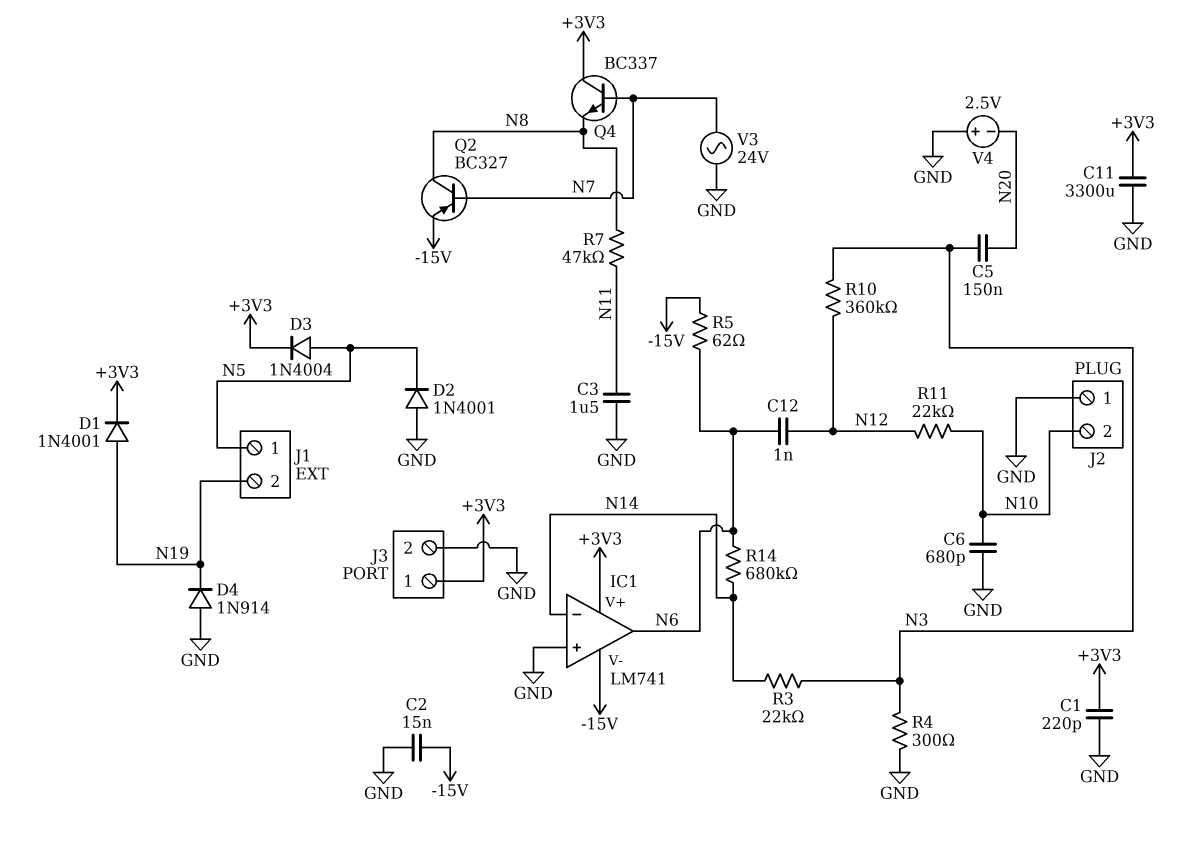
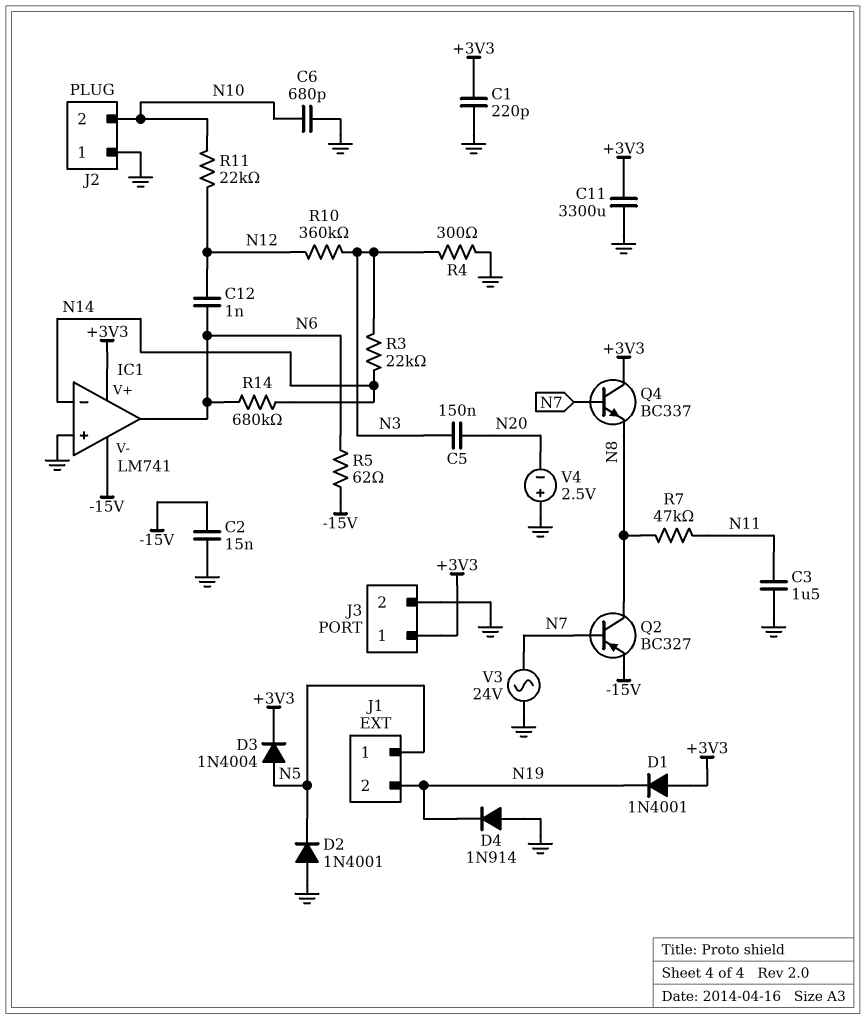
D1: diode 1N4001 (A N19, K +3V3) -> diode 1N4001 (A +3V3, K N19)

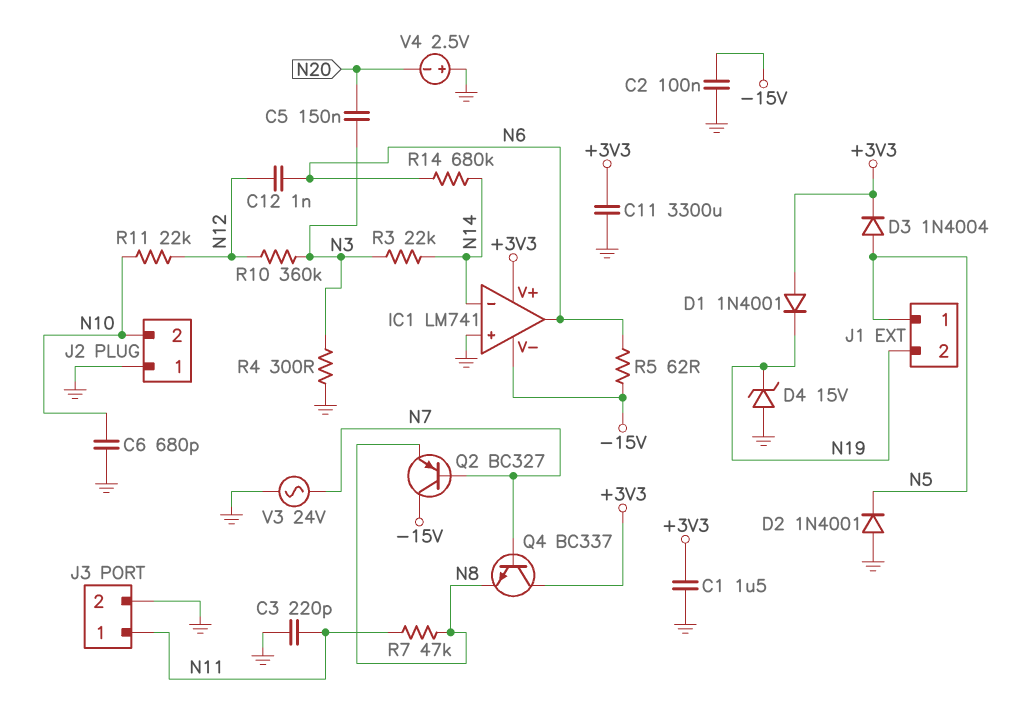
C1: 220pF (+3V3, GND) -> 1.5uF (+3V3, GND)
C2: 15nF (-15V, GND) -> 100nF (-15V, GND)
C3: 1.5uF (GND, N11) -> 220pF (GND, N11)
D4: diode 1N914 (A GND, K N19) -> zener 15V (A GND, K N19)
J3 pin 1: +3V3 -> N11
Q2: PNP BC327 (B N7, C N8, E -15V) -> PNP BC327 (B N7, C -15V, E N8)

